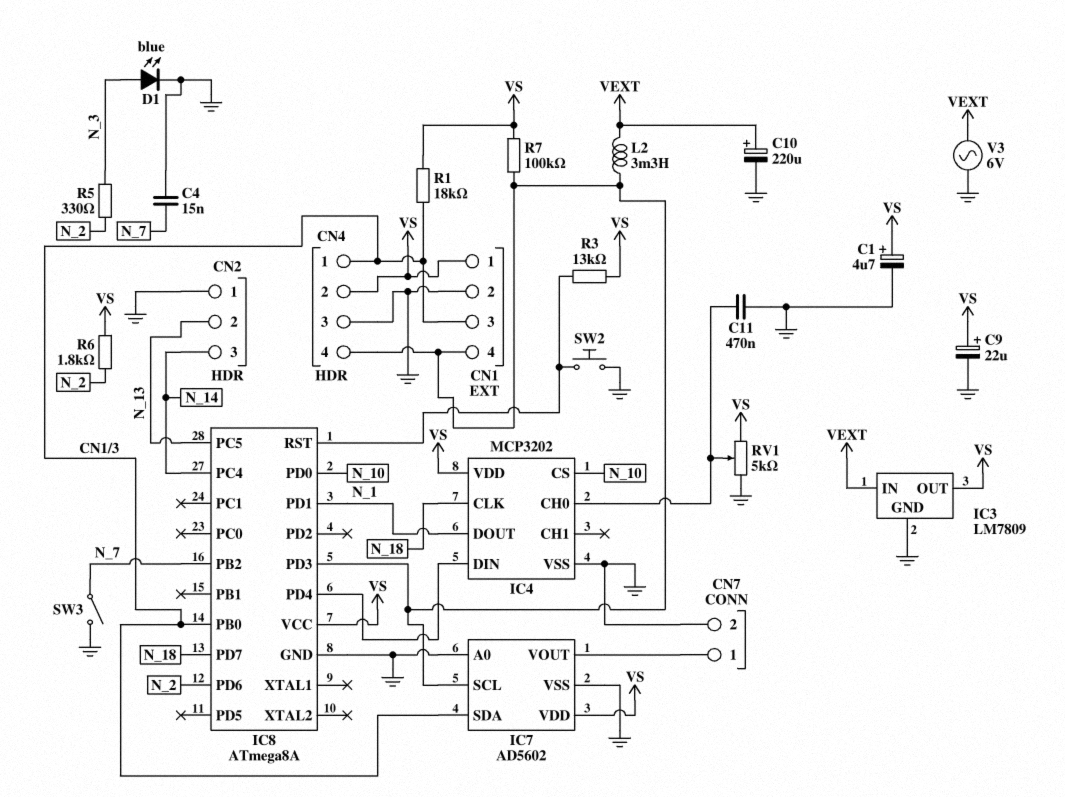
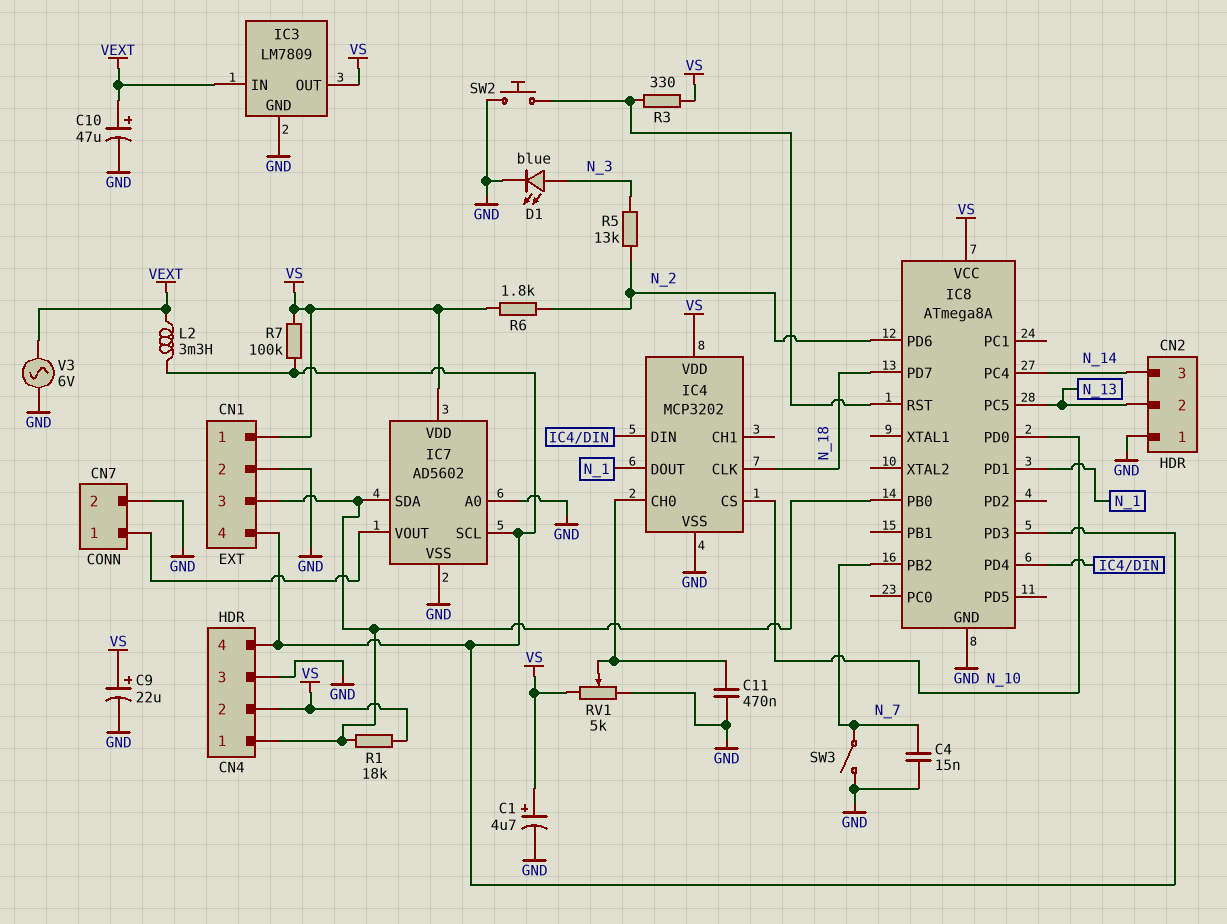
C10: 220uF (plus VEXT, minus GND) -> 47uF (plus VEXT, minus GND)
R3: 13k (IC8/RST, VS) -> 330 (IC8/RST, VS)
R5: 330 (N_2, N_3) -> 13k (N_2, N_3)

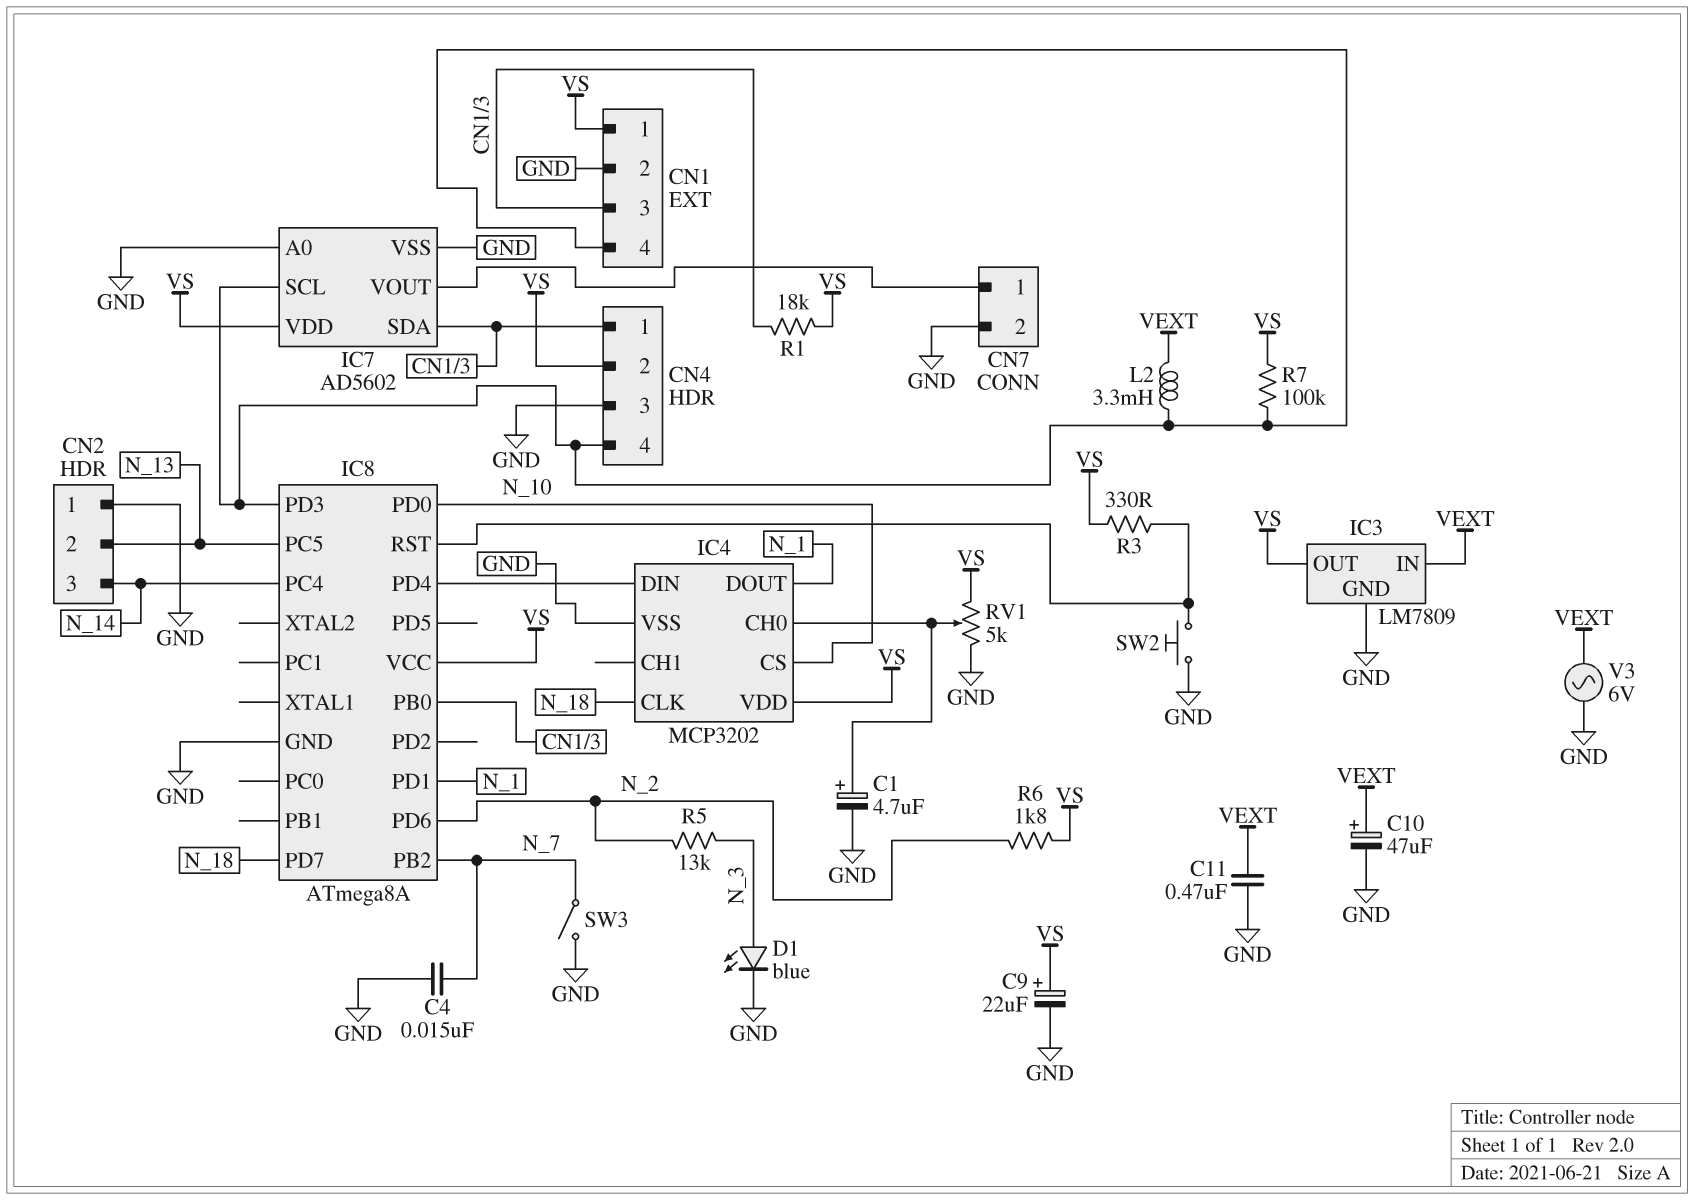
C1: 4.7uF (plus VS, minus GND) -> 4.7uF (plus IC4/CH0, minus GND)
C11: 470nF (GND, IC4/CH0) -> 470nF (GND, VEXT)

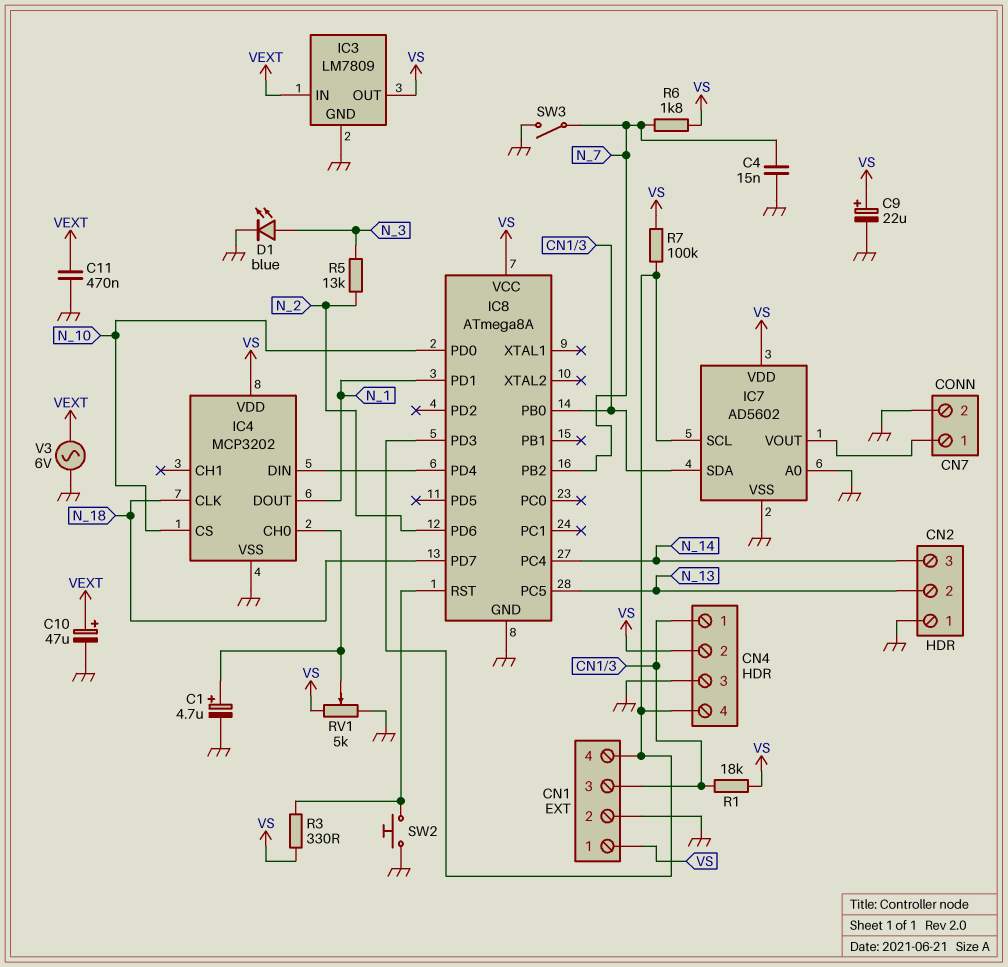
L2: 3.3mH (CN1/4, VEXT) -> none
R6: 1.8k (N_2, VS) -> 1.8k (N_7, VS)

